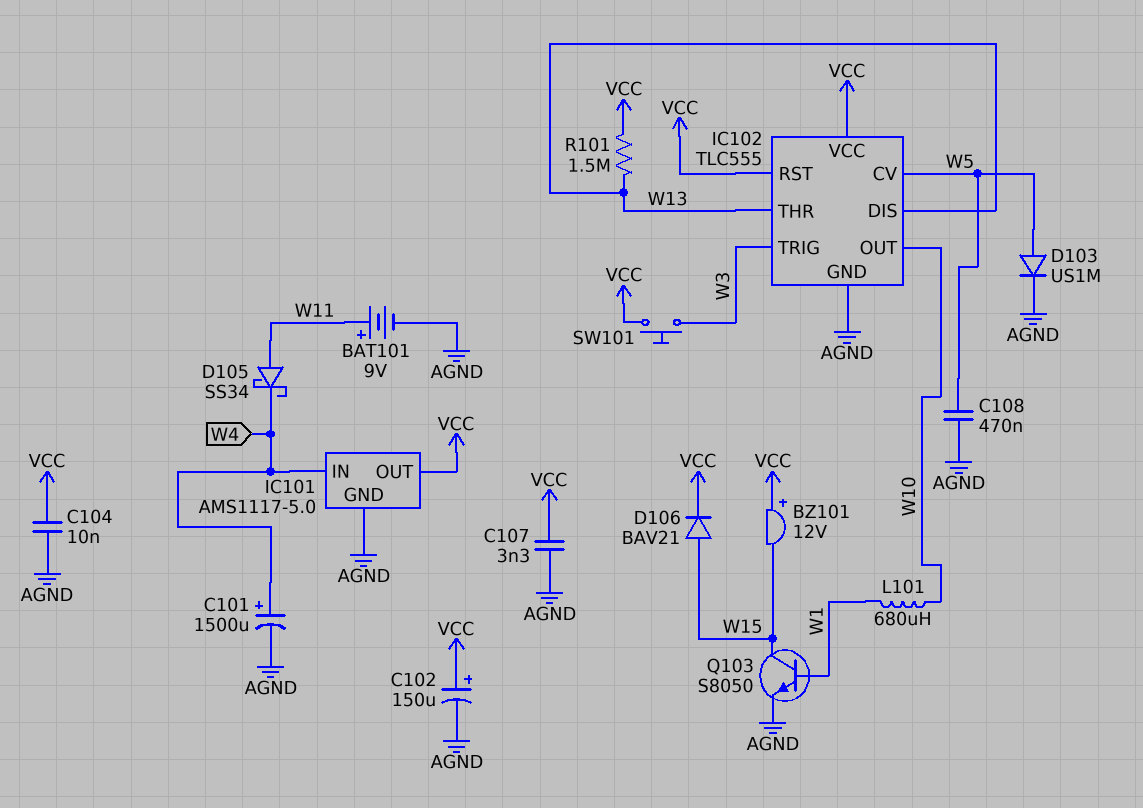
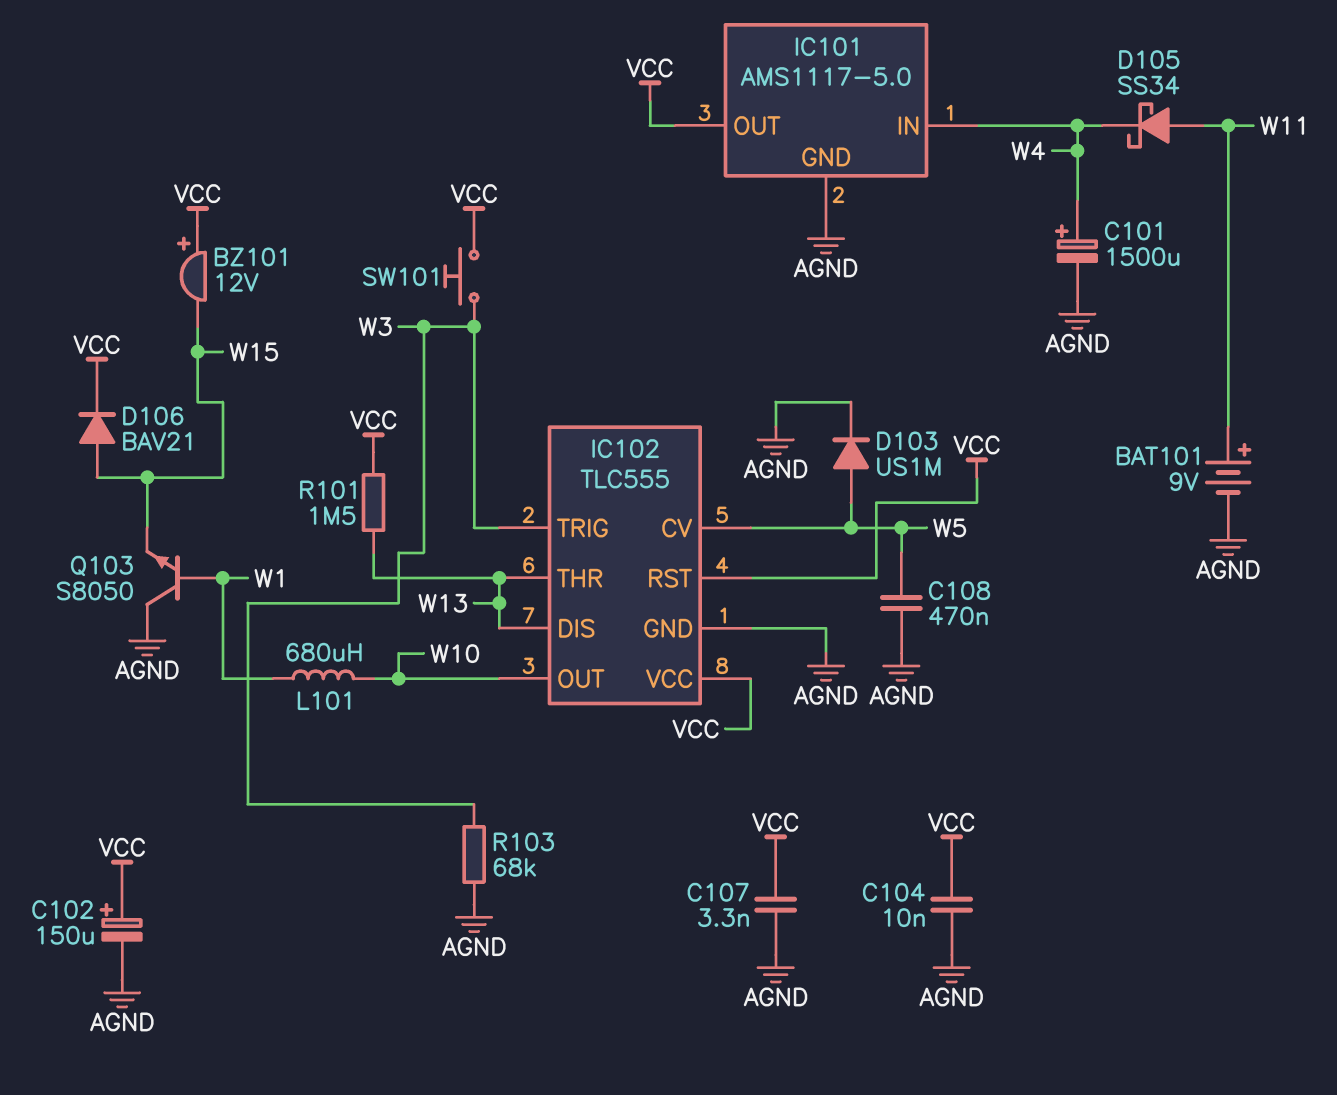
Q103: NPN S8050 (B W1, C W15, E AGND) -> NPN S8050 (B W1, C AGND, E W15)
R103: none -> 68k (AGND, W3)

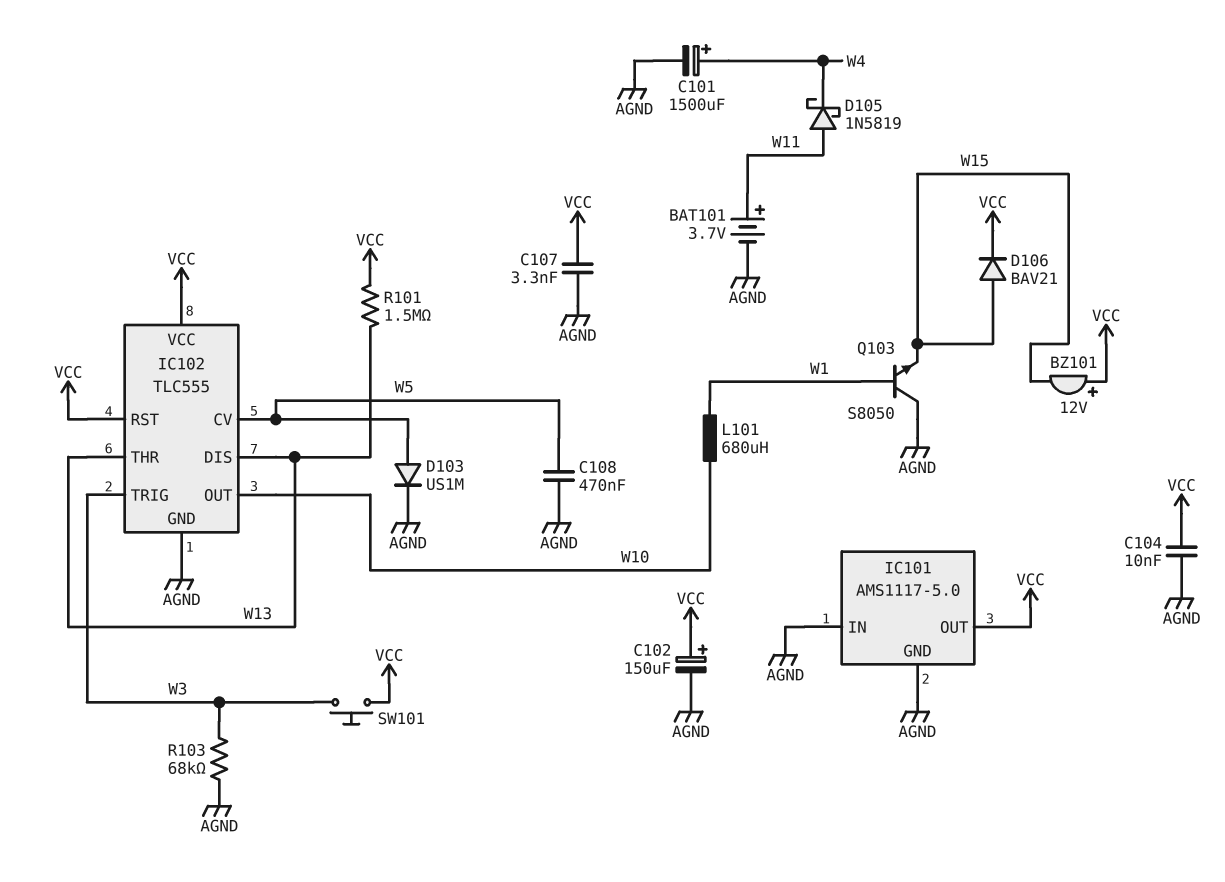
BAT101: 9V (plus W11, minus AGND) -> 3.7V (plus W11, minus AGND)
D105: schottky SS34 (A W11, K W4) -> schottky 1N5819 (A W11, K W4)
IC101 pin IN: W4 -> AGND

